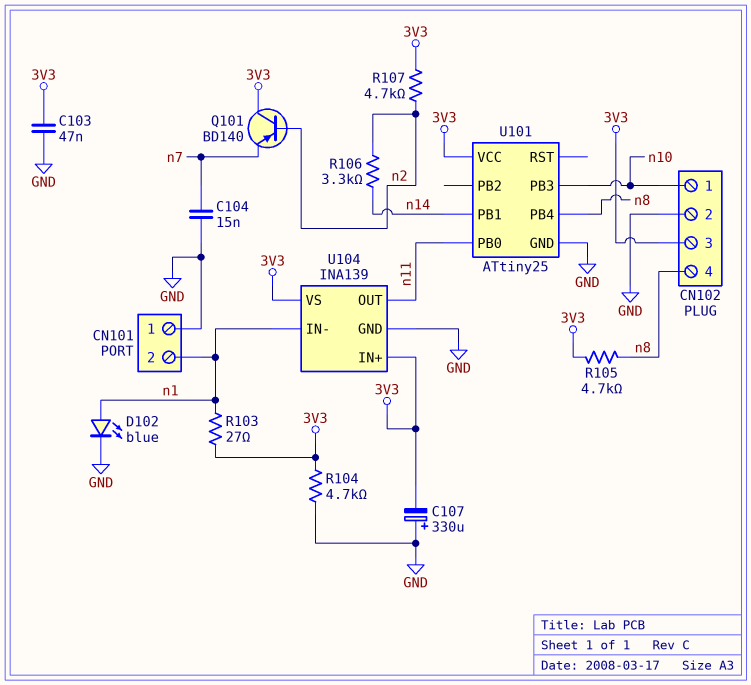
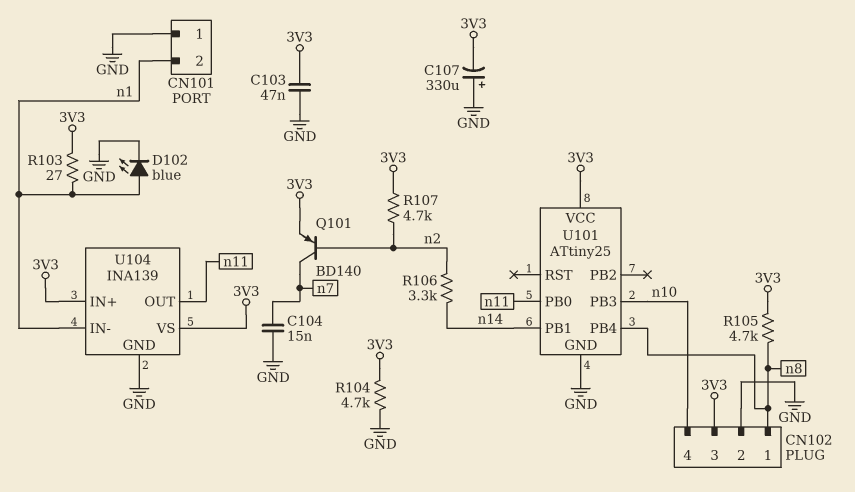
CN102 pin 1: n10 -> n8
CN102 pin 4: n8 -> n10
Q101: PNP BD140 (B n2, C 3V3, E n7) -> PNP BD140 (B n2, C n7, E 3V3)

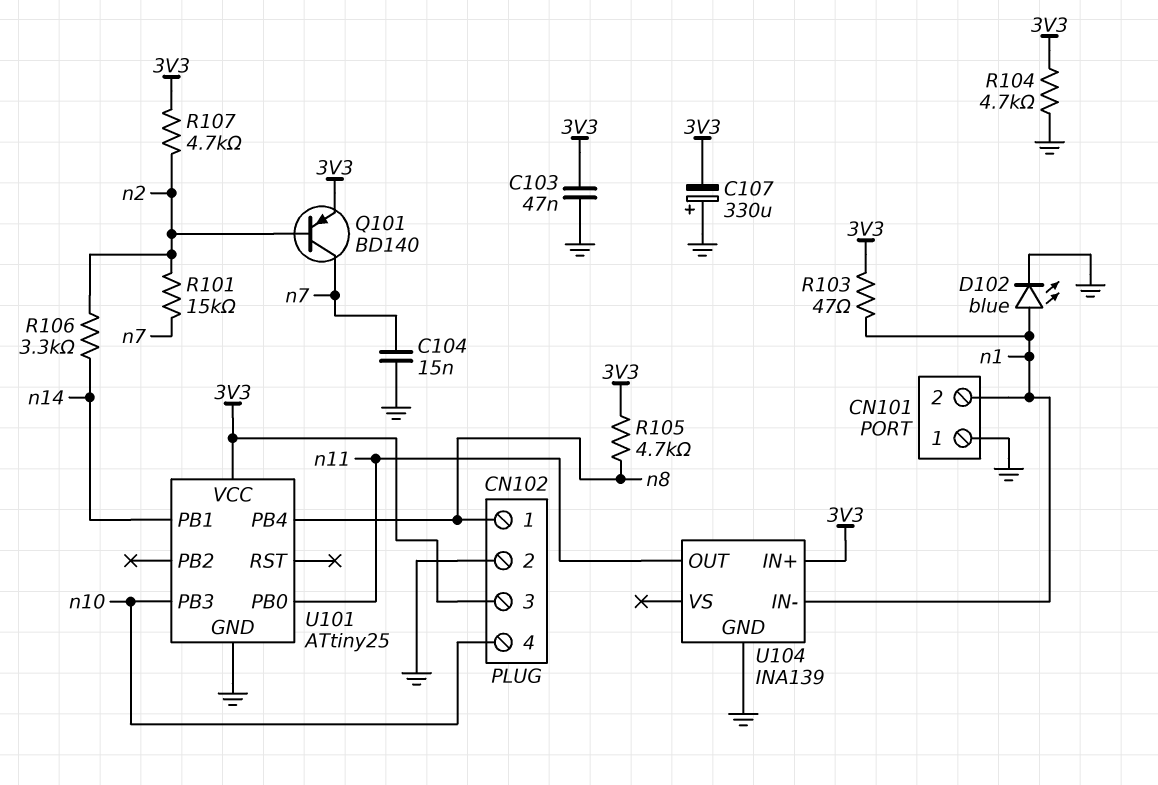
R101: none -> 15k (n2, n7)
R103: 27 (3V3, n1) -> 47 (3V3, n1)
U104 pin VS: 3V3 -> none

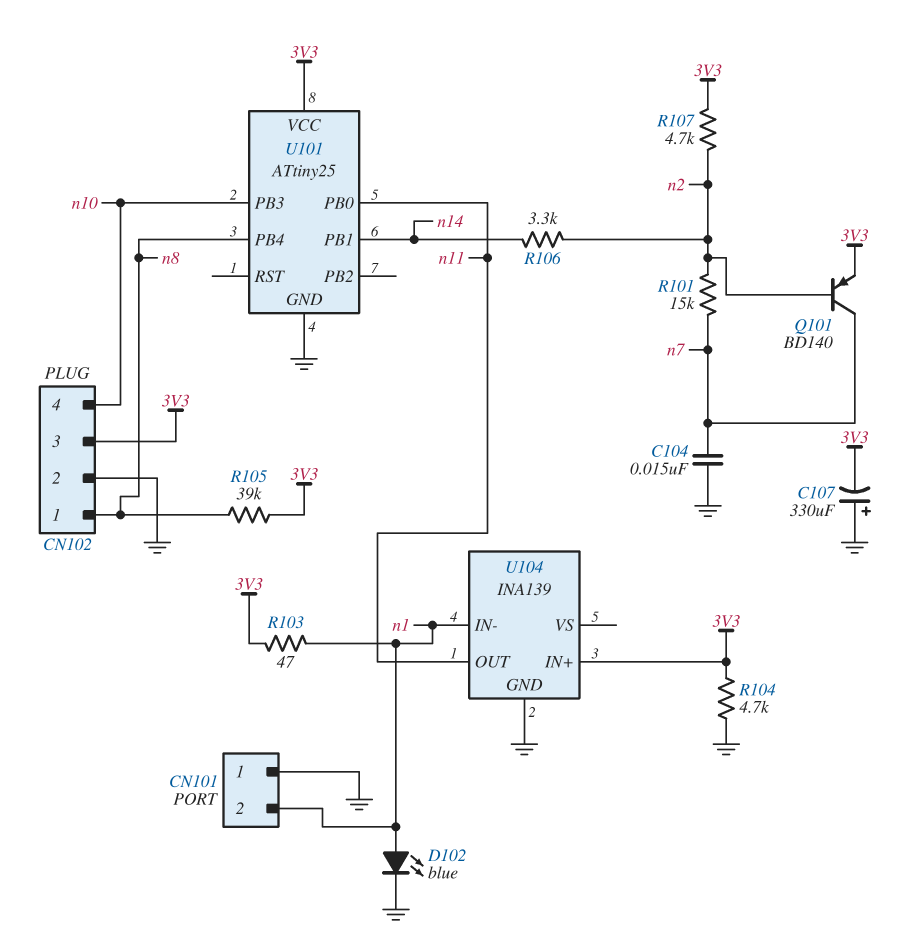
C103: 47nF (3V3, GND) -> none
R105: 4.7k (3V3, n8) -> 39k (3V3, n8)

